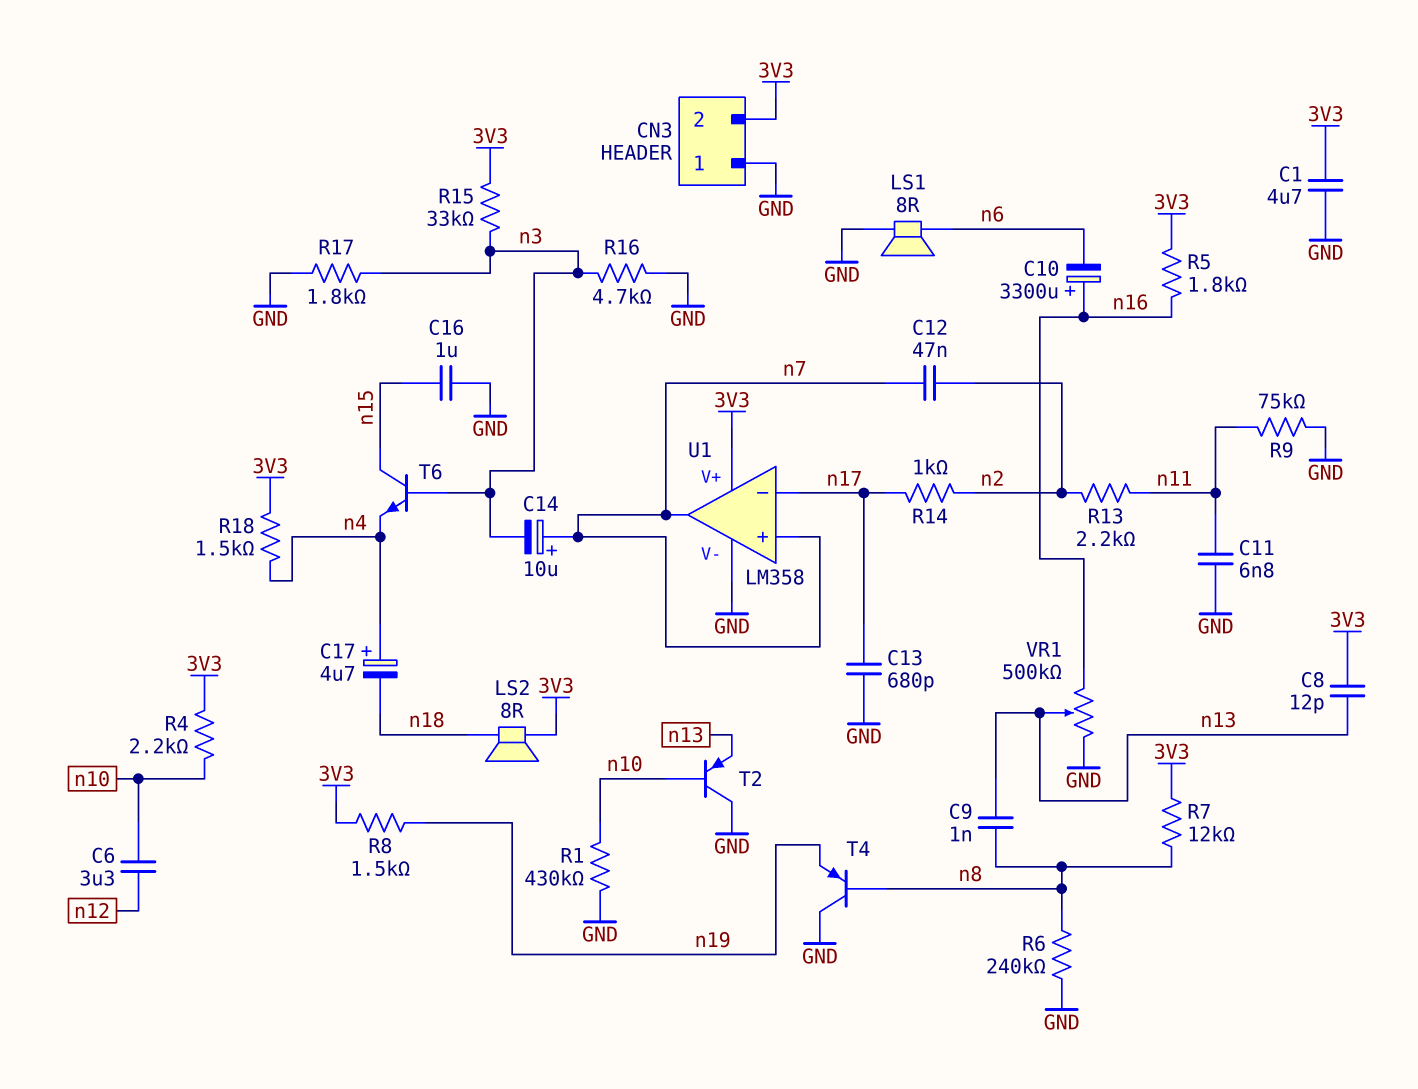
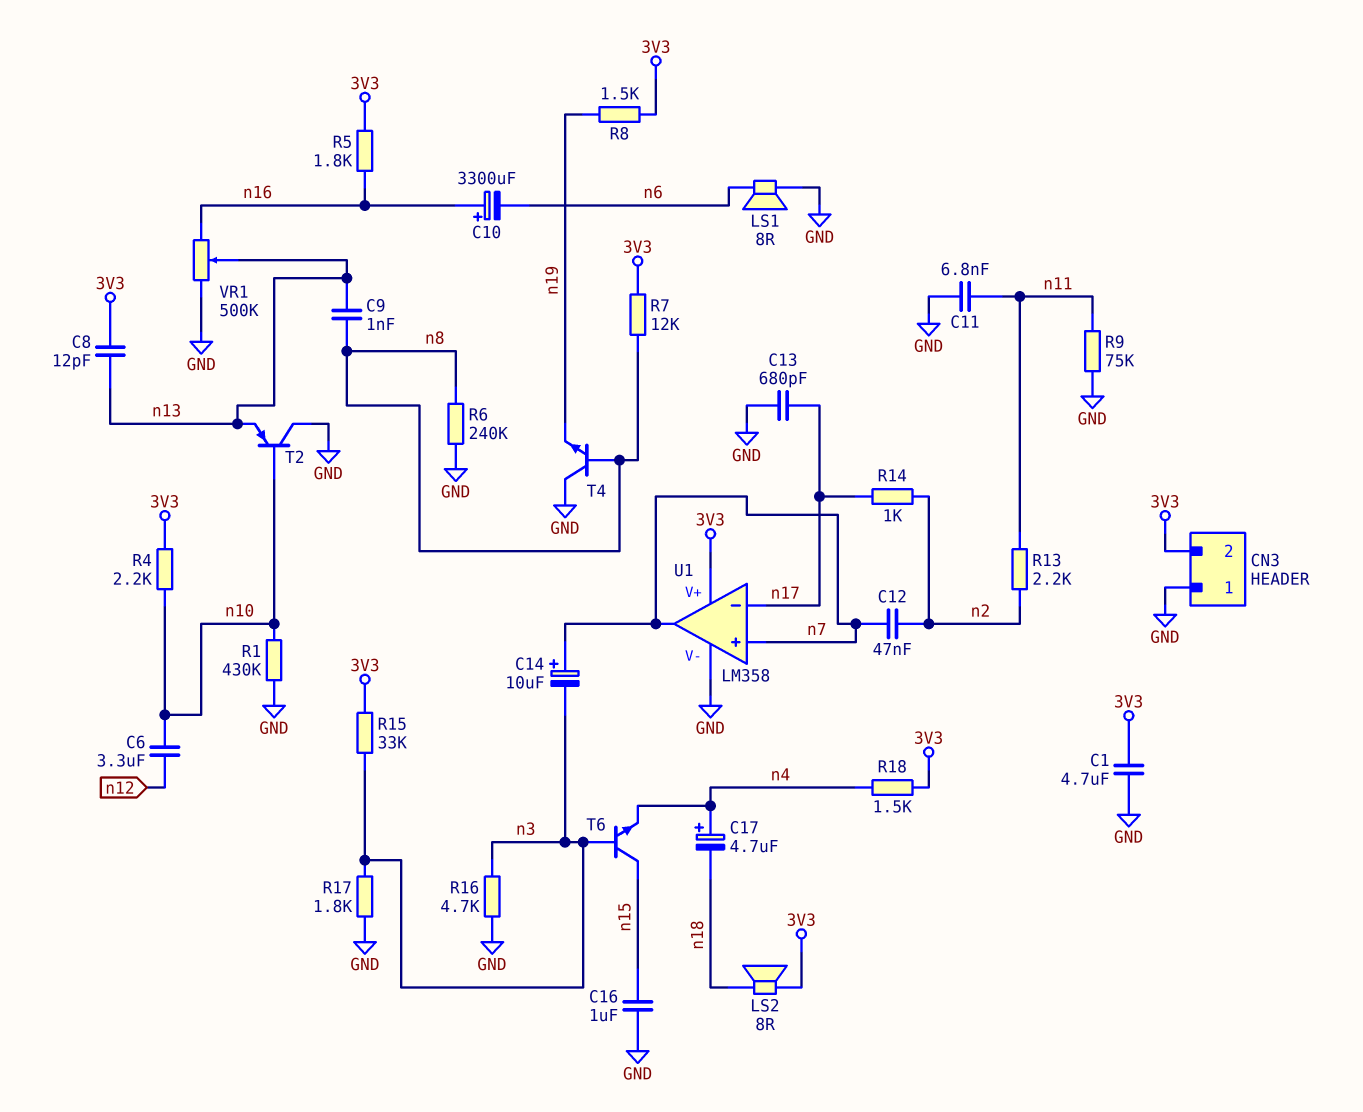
T4: PNP (B n8, C GND, E n19) -> NPN (B n8, C GND, E n19)

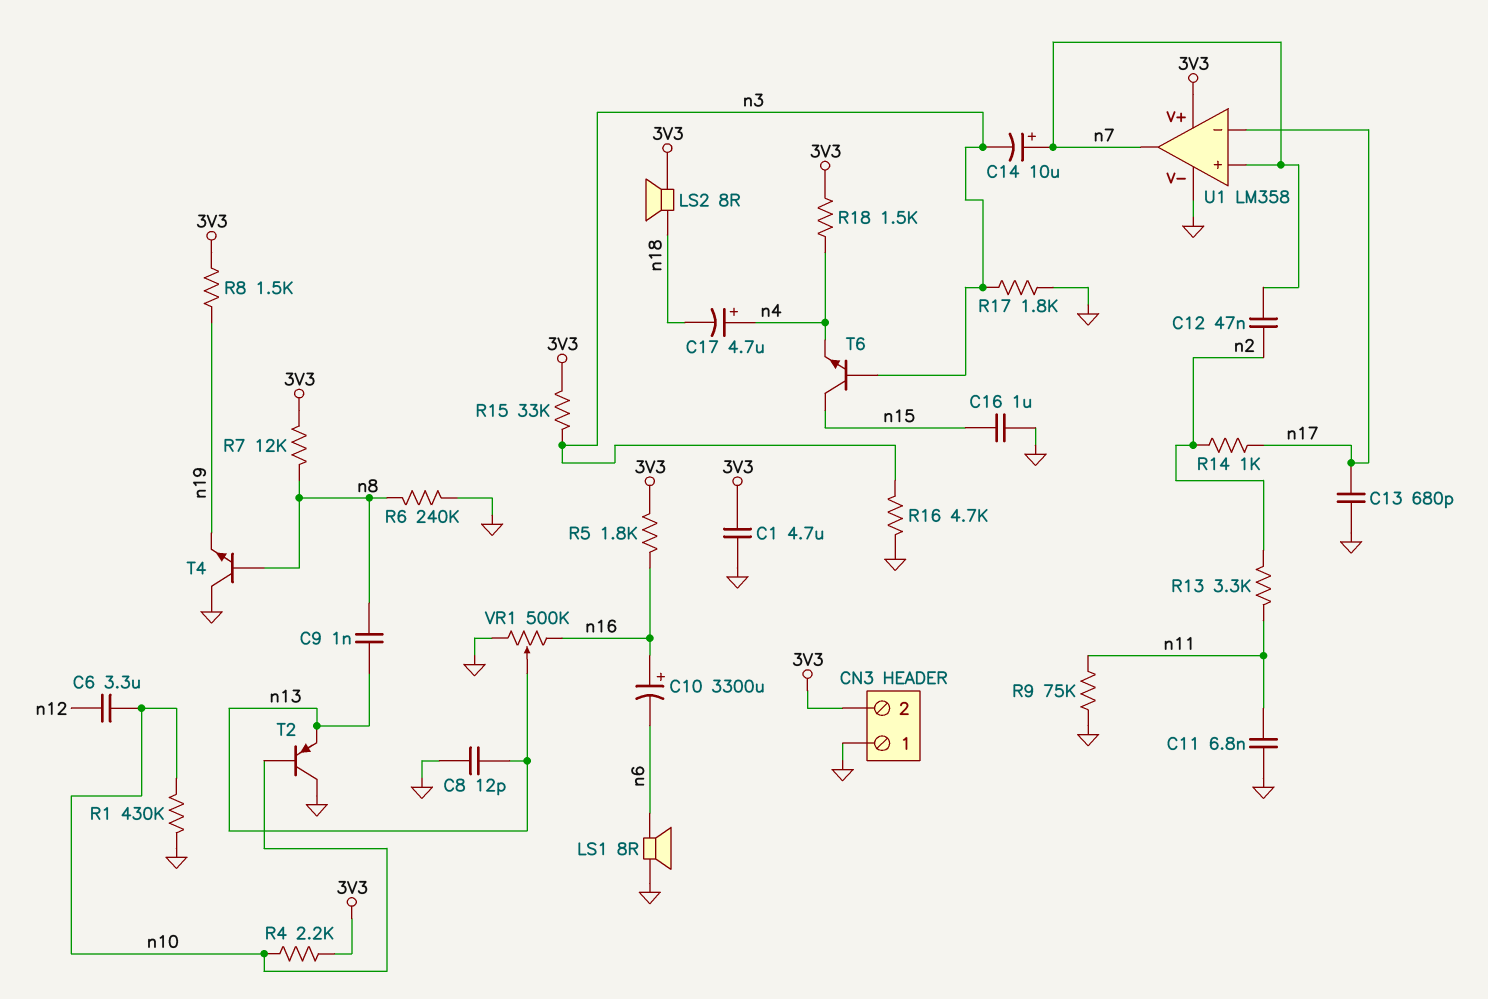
C8: 12pF (3V3, n13) -> 12pF (GND, n13)
R13: 2.2k (n2, n11) -> 3.3k (n2, n11)

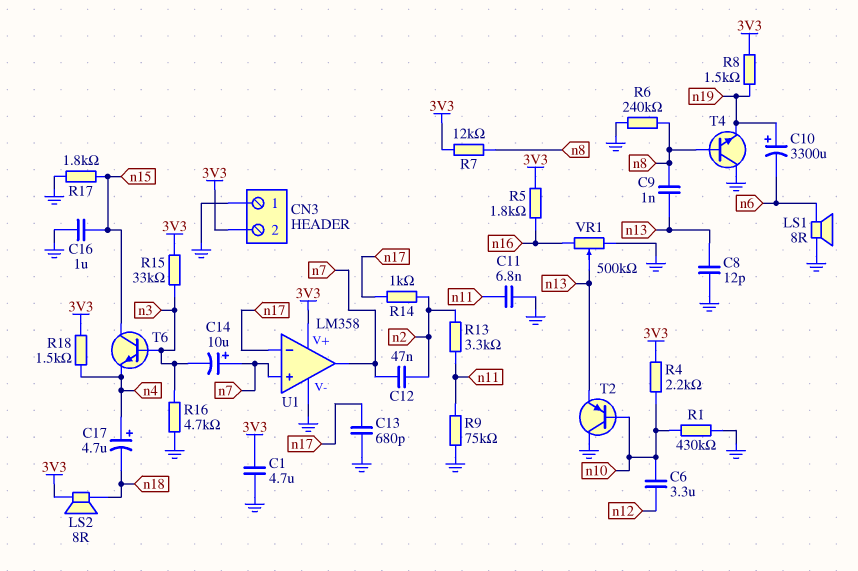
C10: 3300uF (plus n16, minus n6) -> 3300uF (plus n19, minus n6)
R17: 1.8k (GND, n3) -> 1.8k (GND, n15)

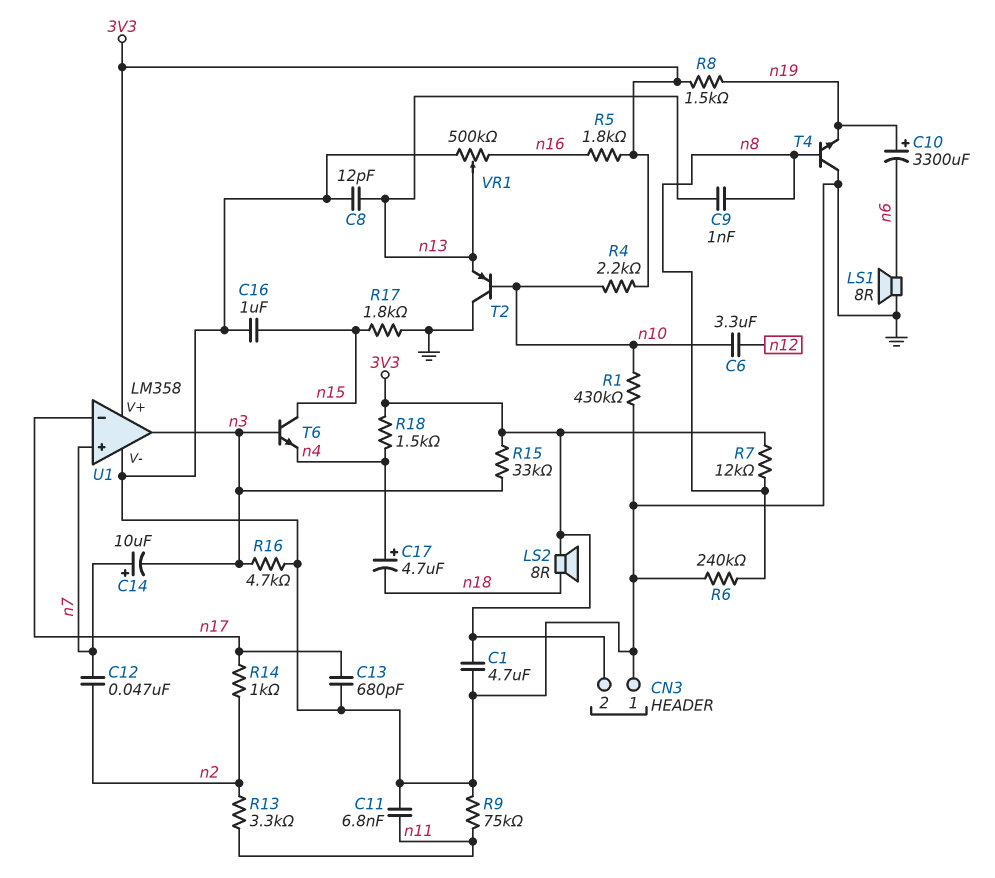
U1 pin out: n7 -> n3

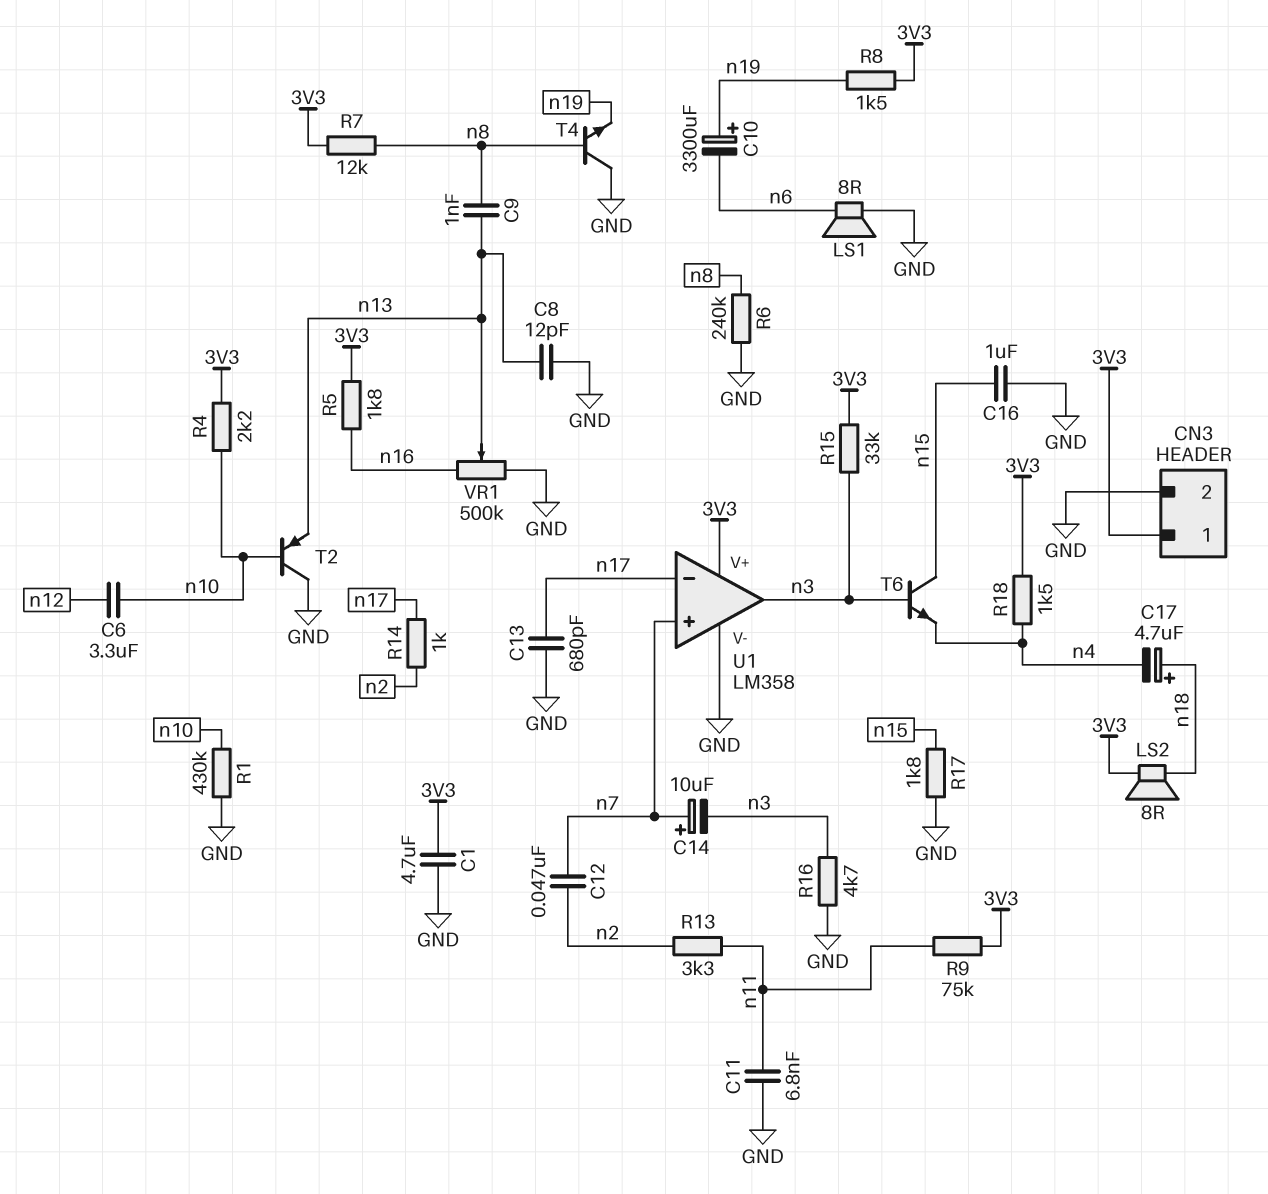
C17: 4.7uF (plus n4, minus n18) -> 4.7uF (plus n18, minus n4)
CN3 pin 1: GND -> 3V3
CN3 pin 2: 3V3 -> GND
R9: 75k (GND, n11) -> 75k (3V3, n11)

